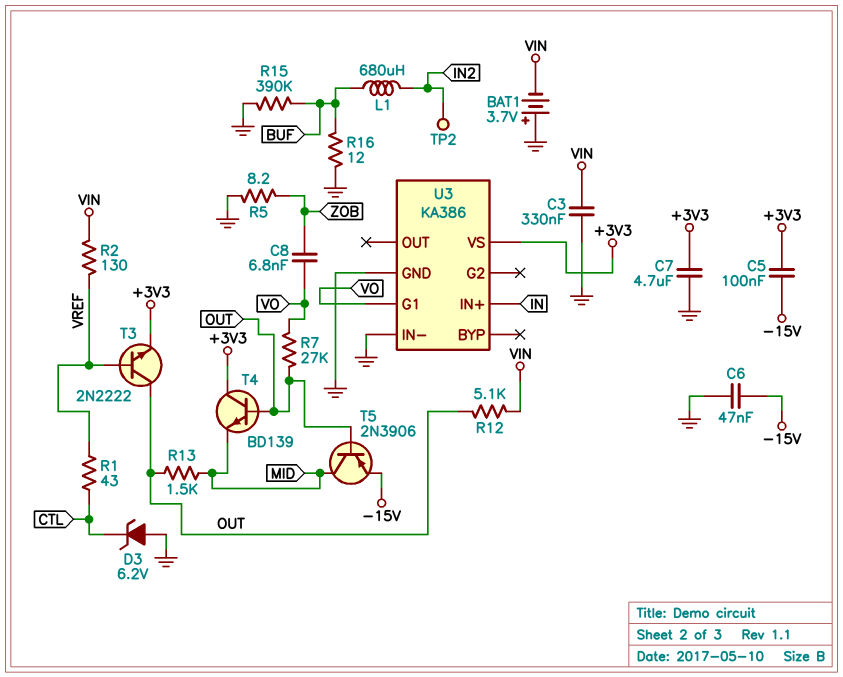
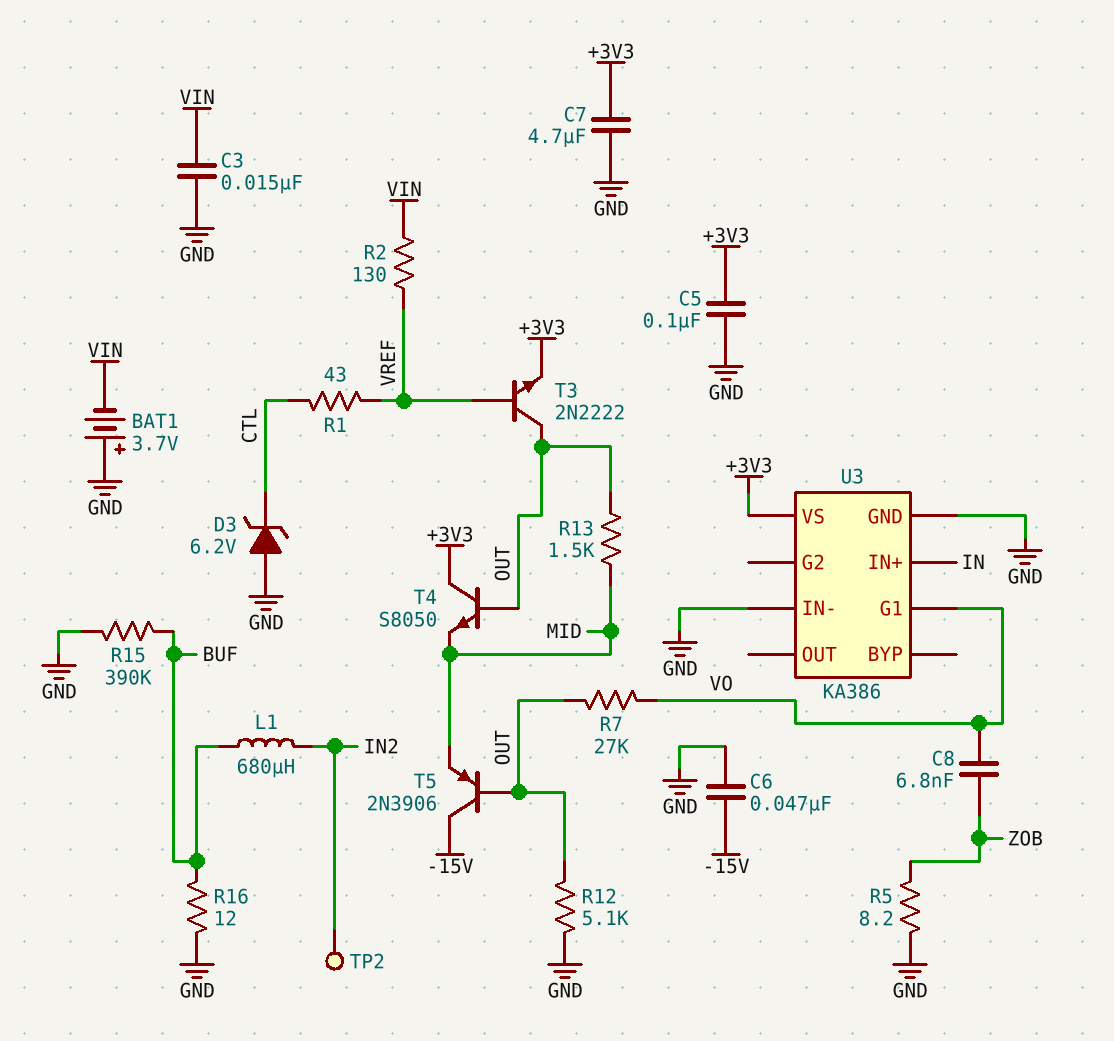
C3: 330nF (GND, VIN) -> 15nF (GND, VIN)
C5: 100nF (+3V3, -15V) -> 100nF (+3V3, GND)
R12: 5.1k (OUT, VIN) -> 5.1k (GND, OUT)
T4: NPN BD139 (B OUT, C +3V3, E MID) -> NPN S8050 (B OUT, C +3V3, E MID)
T5: PNP 2N3906 (B OUT, C MID, E -15V) -> PNP 2N3906 (B OUT, C -15V, E MID)

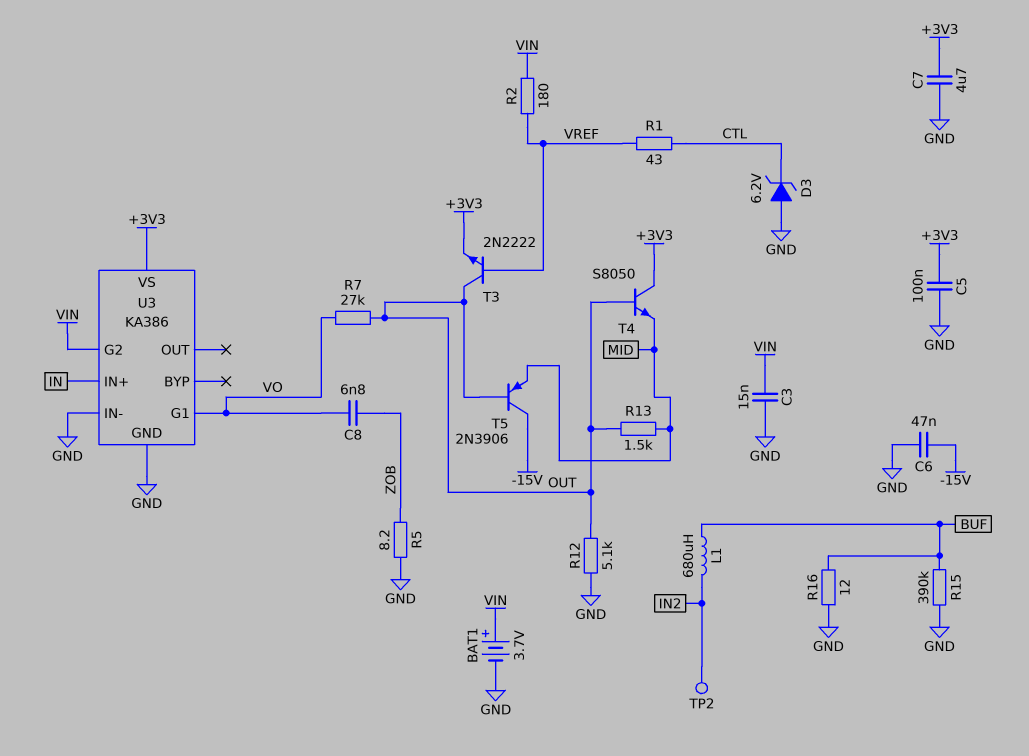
BAT1: 3.7V (plus GND, minus VIN) -> 3.7V (plus VIN, minus GND)
R2: 130 (VIN, VREF) -> 180 (VIN, VREF)
U3 pin G2: none -> VIN

